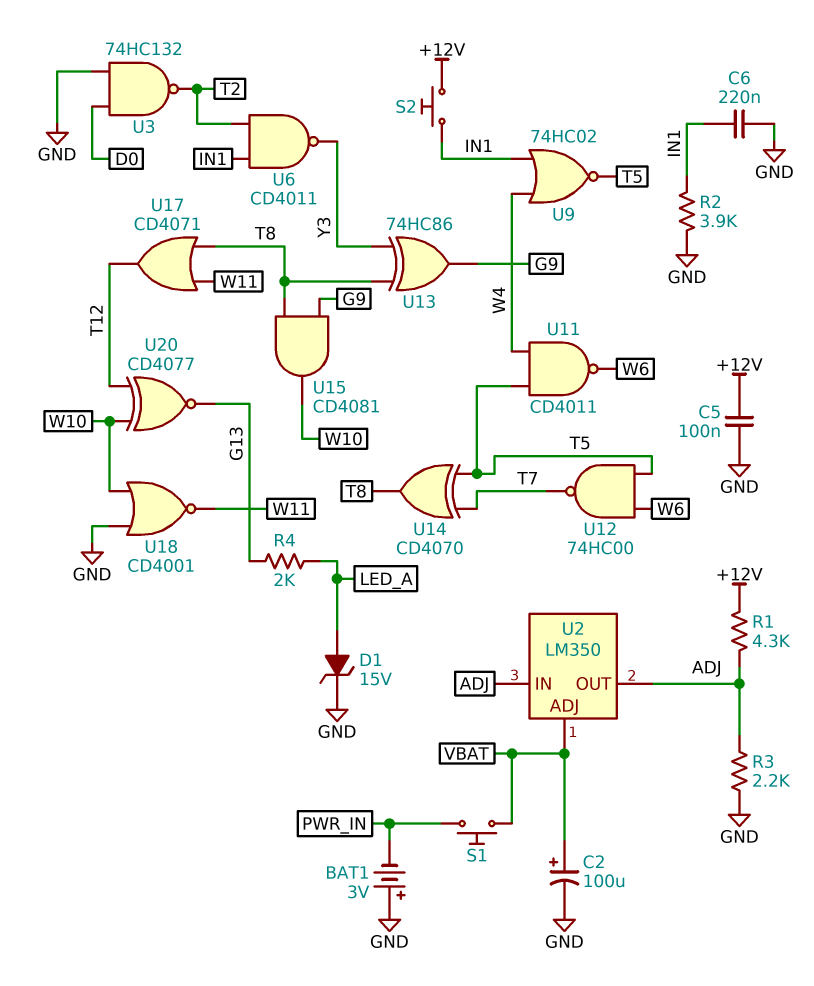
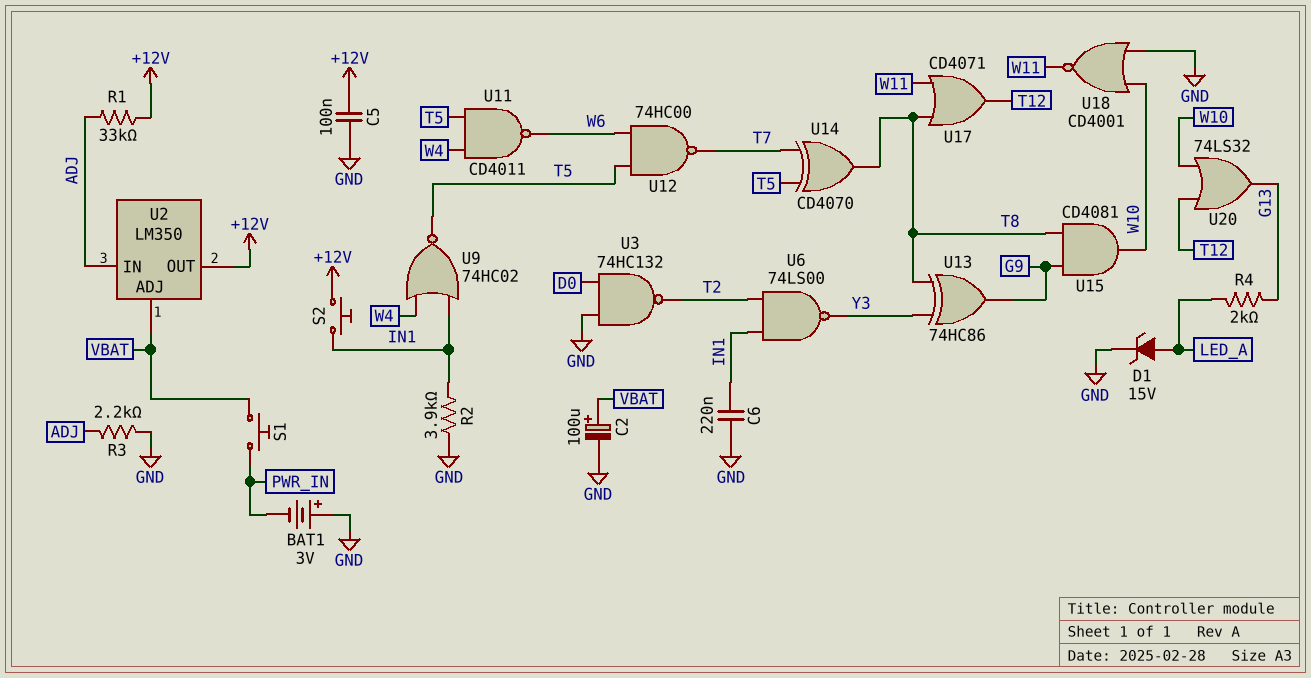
R1: 4.3k (+12V, ADJ) -> 33k (+12V, ADJ)
U2 pin OUT: ADJ -> +12V
U6: NAND CD4011 (in IN1, in T2, out Y3) -> NAND 74LS00 (in IN1, in T2, out Y3)
U20: XNOR CD4077 (in T12, in W10, out G13) -> OR 74LS32 (in T12, in W10, out G13)

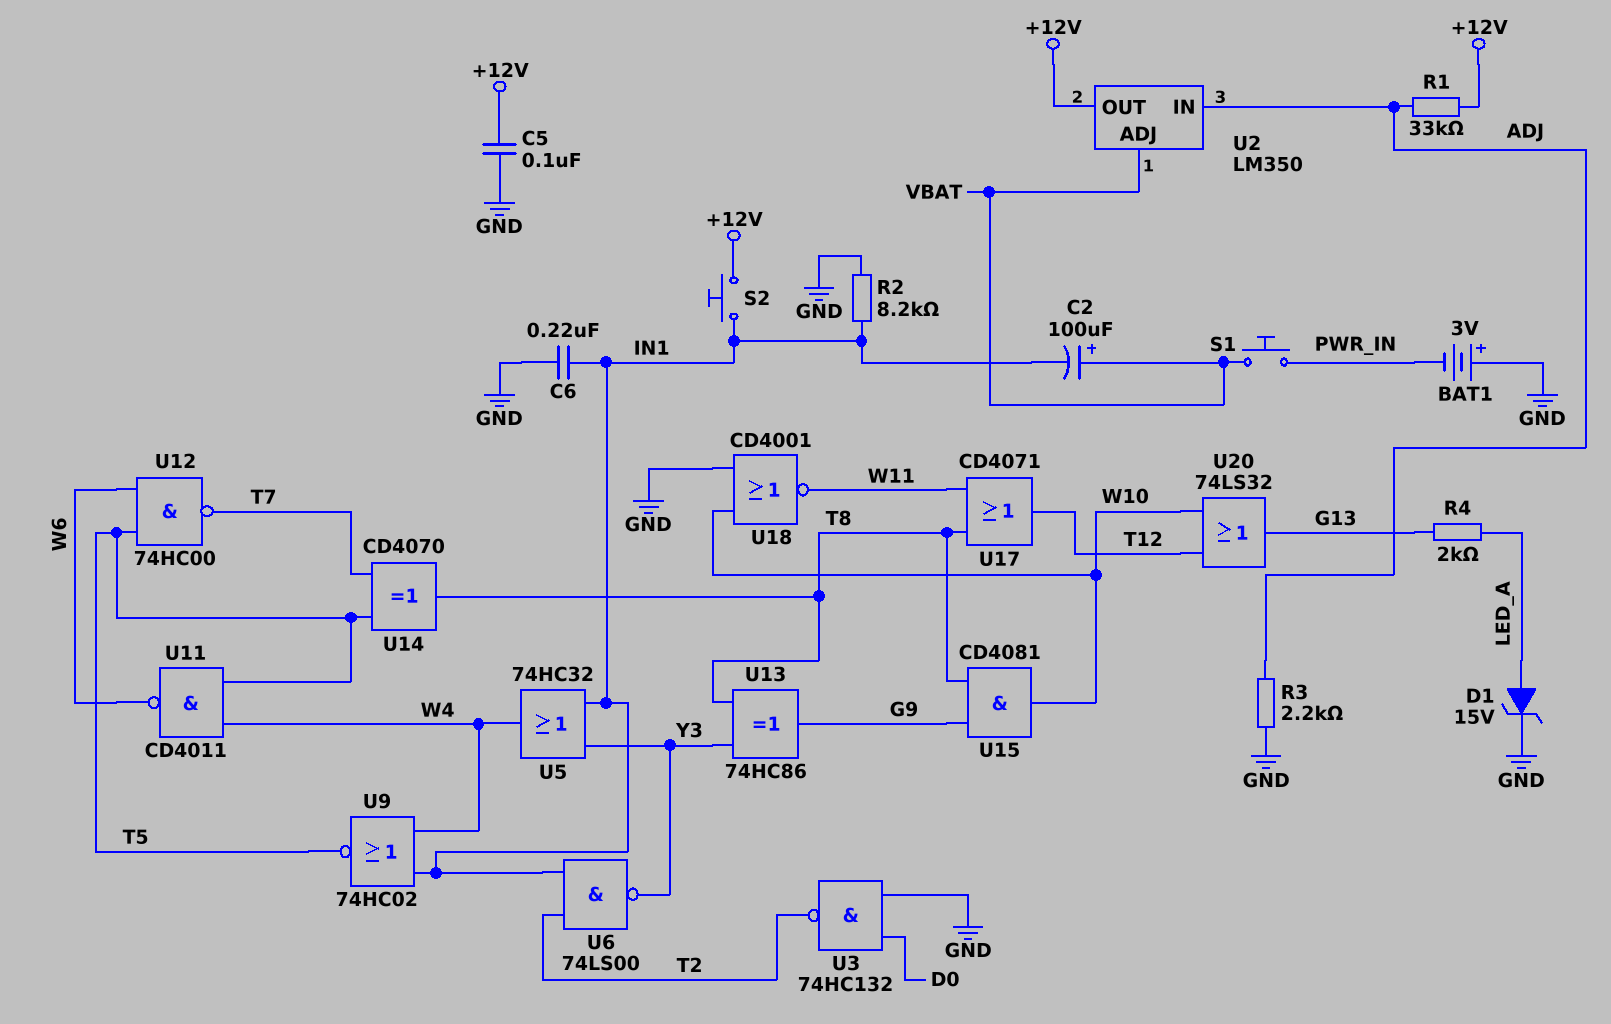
C2: 100uF (plus VBAT, minus GND) -> 100uF (plus VBAT, minus IN1)
R2: 3.9k (GND, IN1) -> 8.2k (GND, IN1)
U5: none -> OR 74HC32 (in IN1, in Y3, out W4)

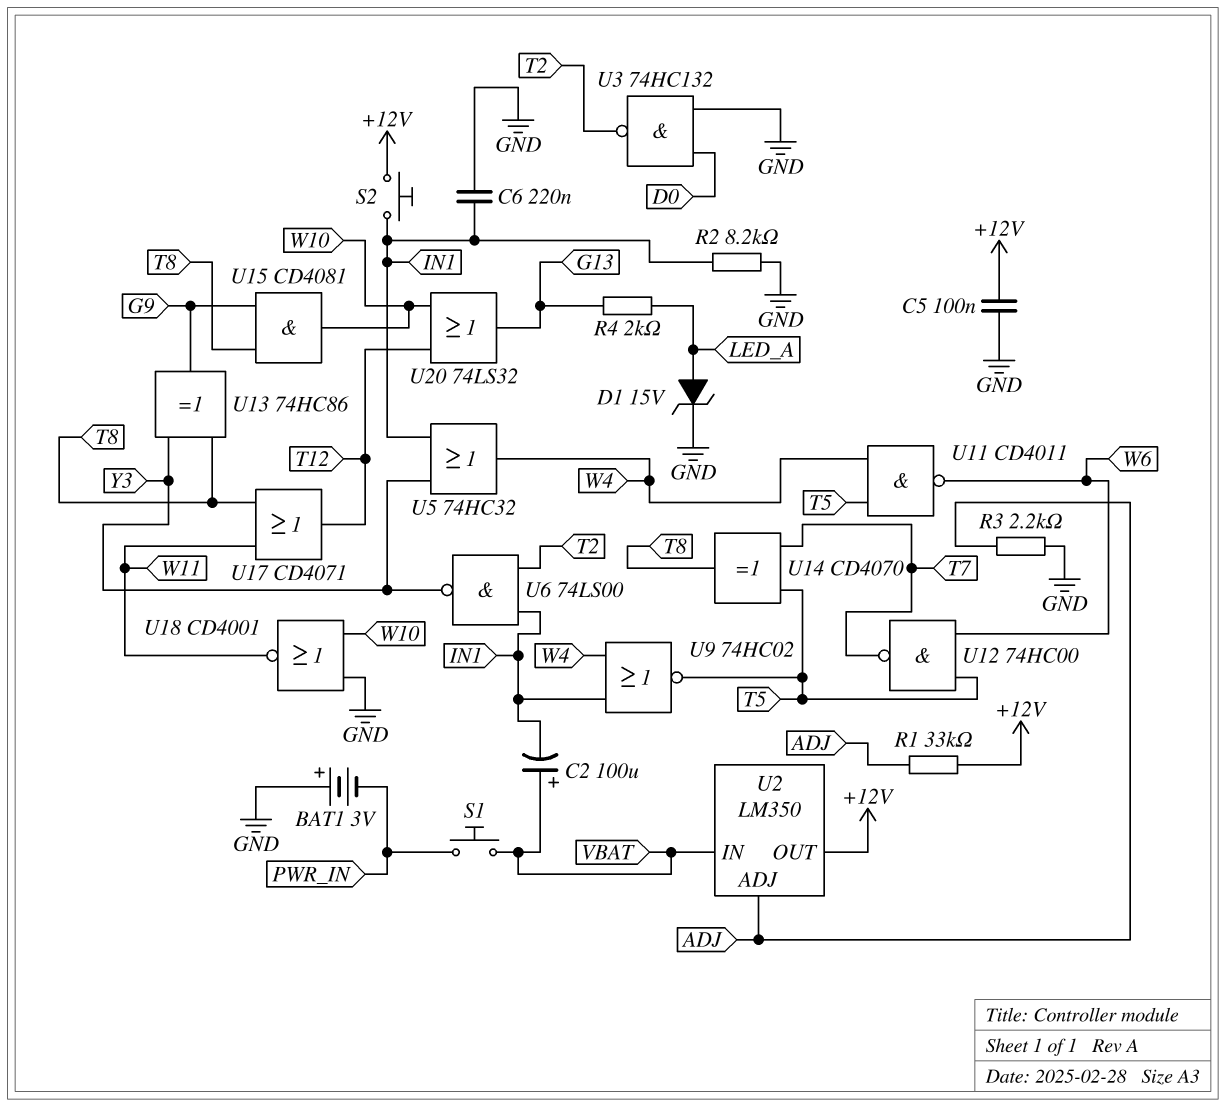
U2 pin ADJ: VBAT -> ADJ
U2 pin IN: ADJ -> VBAT

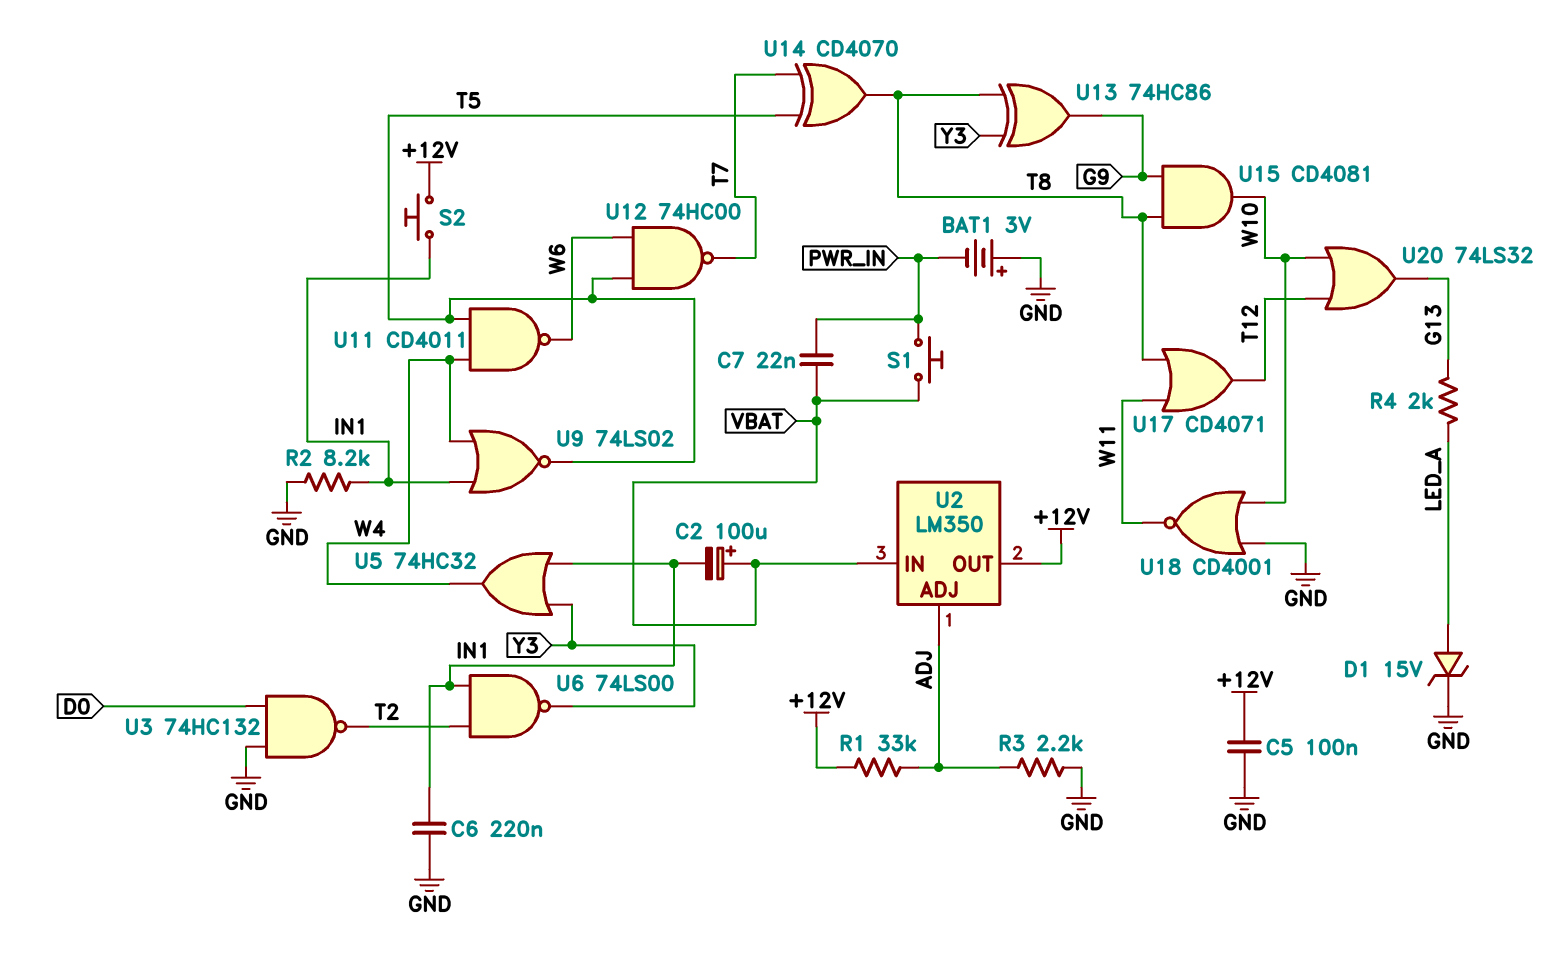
C7: none -> 22nF (PWR_IN, VBAT)
U9: NOR 74HC02 (in IN1, in W4, out T5) -> NOR 74LS02 (in IN1, in W4, out T5)

